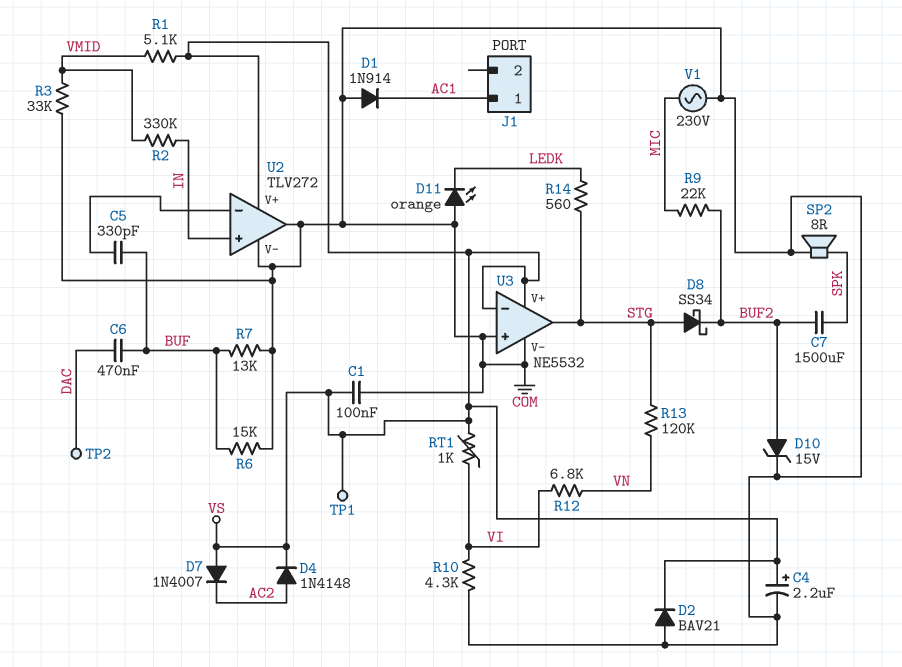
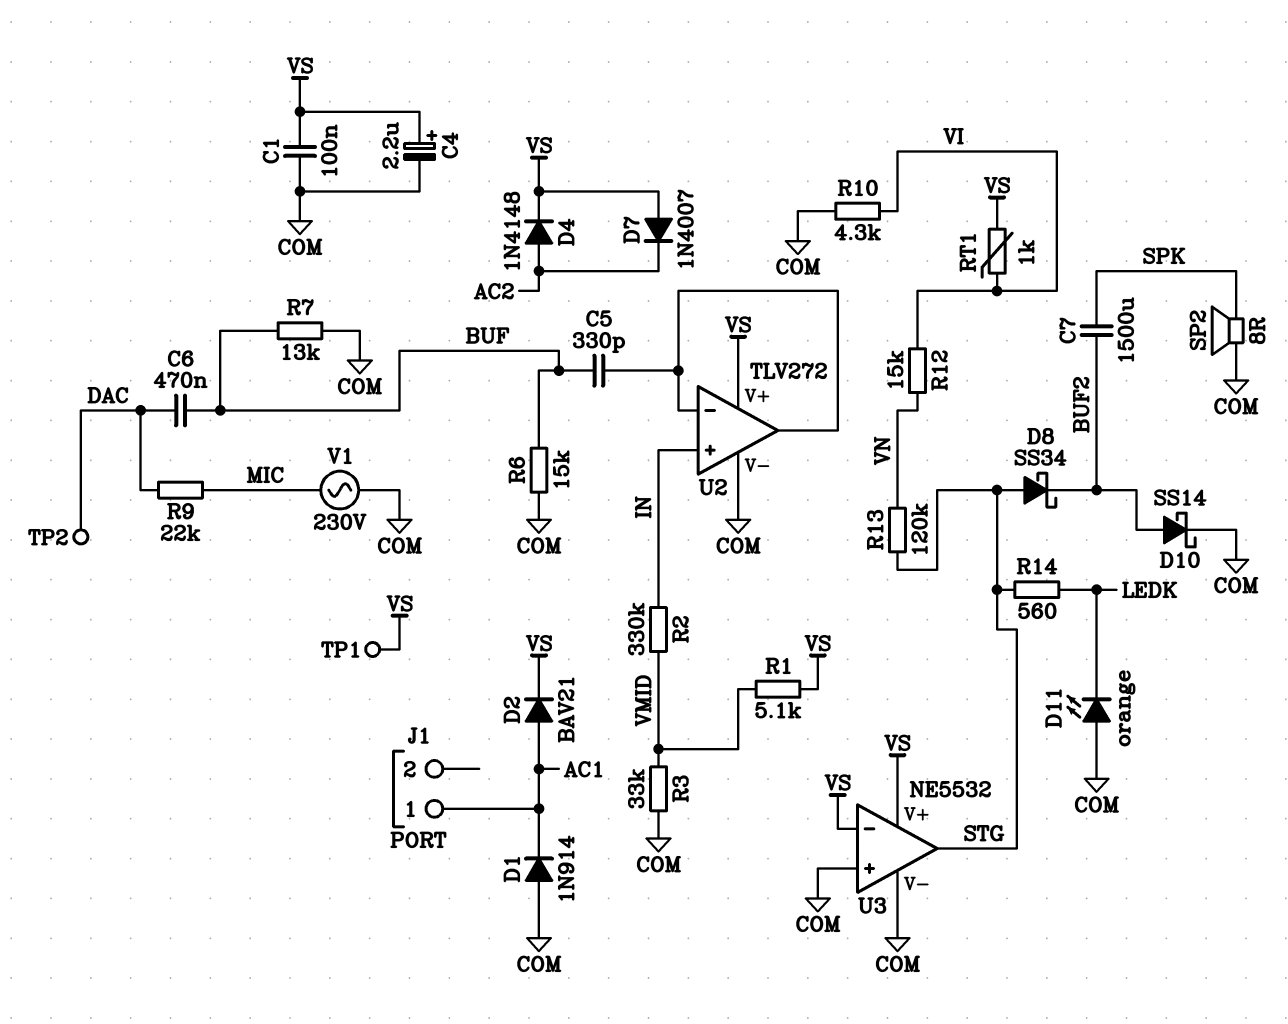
D2: diode BAV21 (A COM, K VS) -> diode BAV21 (A AC1, K VS)
D10: zener 15V (A BUF2, K COM) -> schottky SS14 (A BUF2, K COM)
R9: 22k (BUF2, MIC) -> 22k (DAC, MIC)
R12: 6.8k (VI, VN) -> 15k (VI, VN)
U2 pin out: COM -> U2/in-

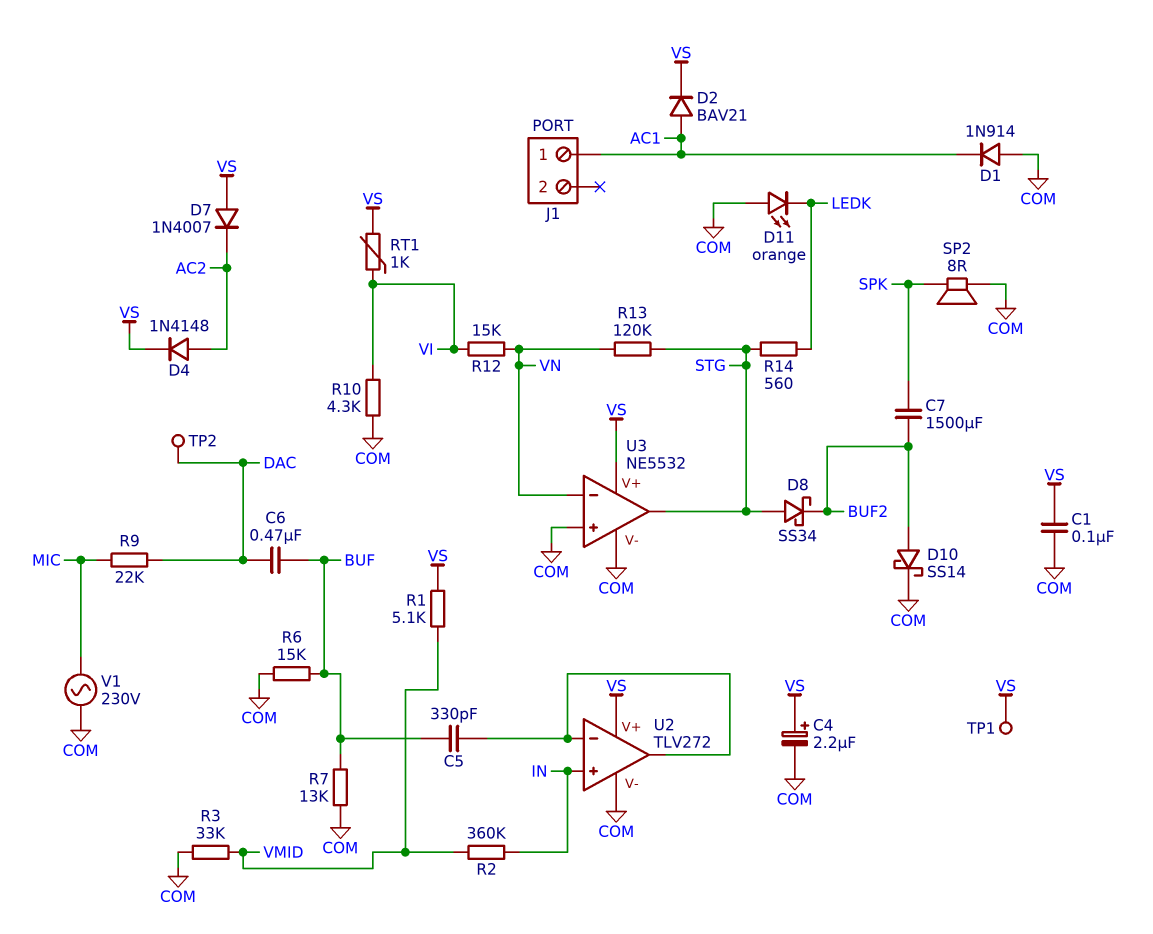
R2: 330k (IN, VMID) -> 360k (IN, VMID)
U3 pin in-: VS -> VN

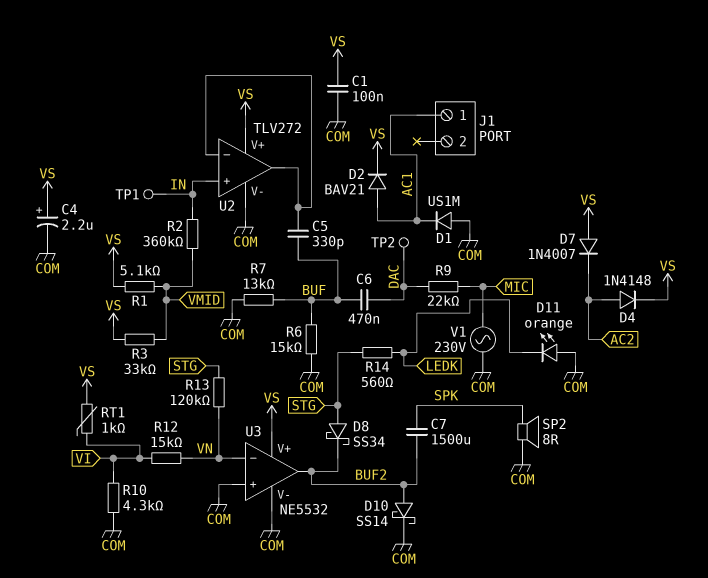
D1: diode 1N914 (A COM, K AC1) -> diode US1M (A COM, K AC1)
R3: 33k (COM, VMID) -> 33k (VMID, VS)
TP1: test point (VS) -> test point (IN)
U3 pin out: STG -> BUF2

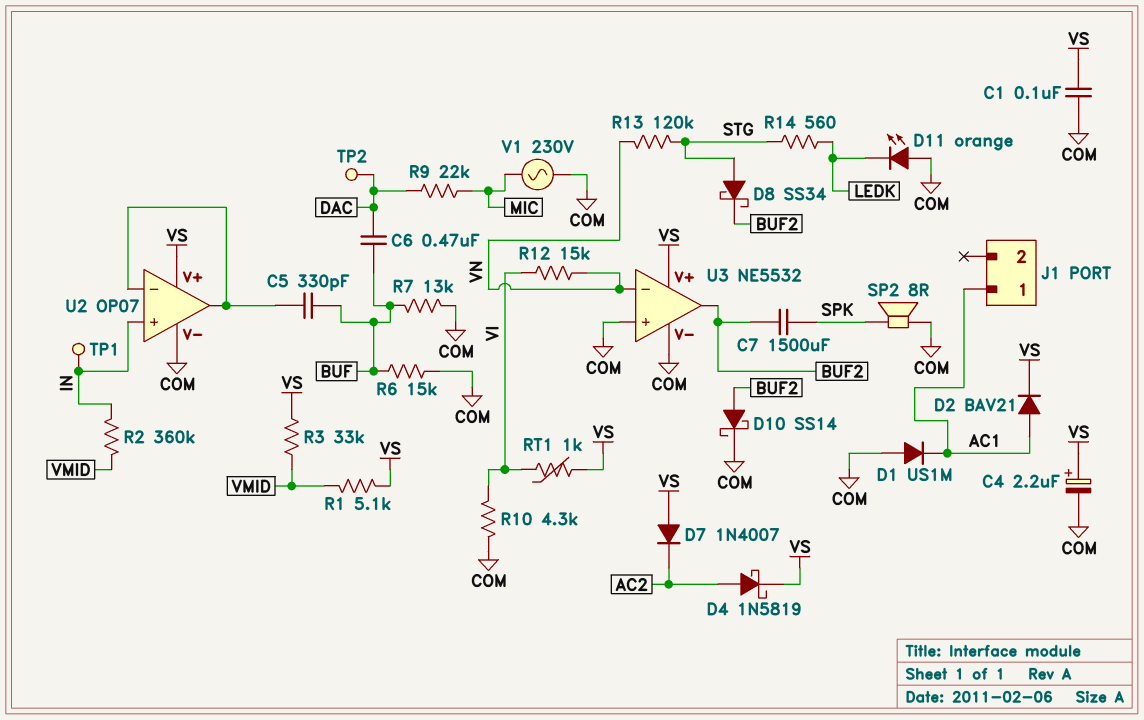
D4: diode 1N4148 (A AC2, K VS) -> schottky 1N5819 (A AC2, K VS)
U2: TLV272 -> OP07

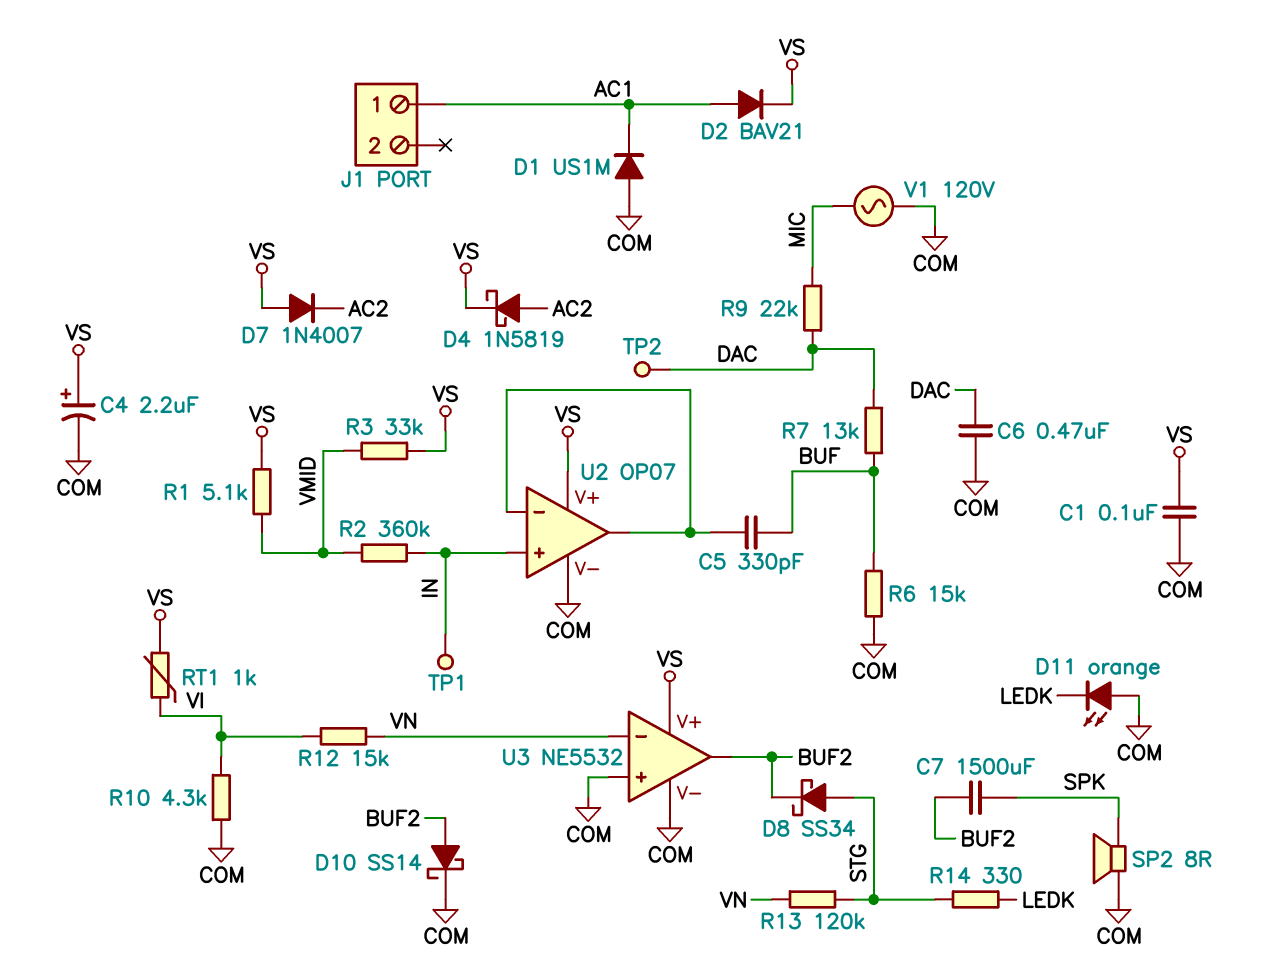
C6: 470nF (BUF, DAC) -> 470nF (COM, DAC)
R7: 13k (BUF, COM) -> 13k (BUF, DAC)
R14: 560 (LEDK, STG) -> 330 (LEDK, STG)
V1: AC 230V (COM, MIC) -> AC 120V (COM, MIC)

